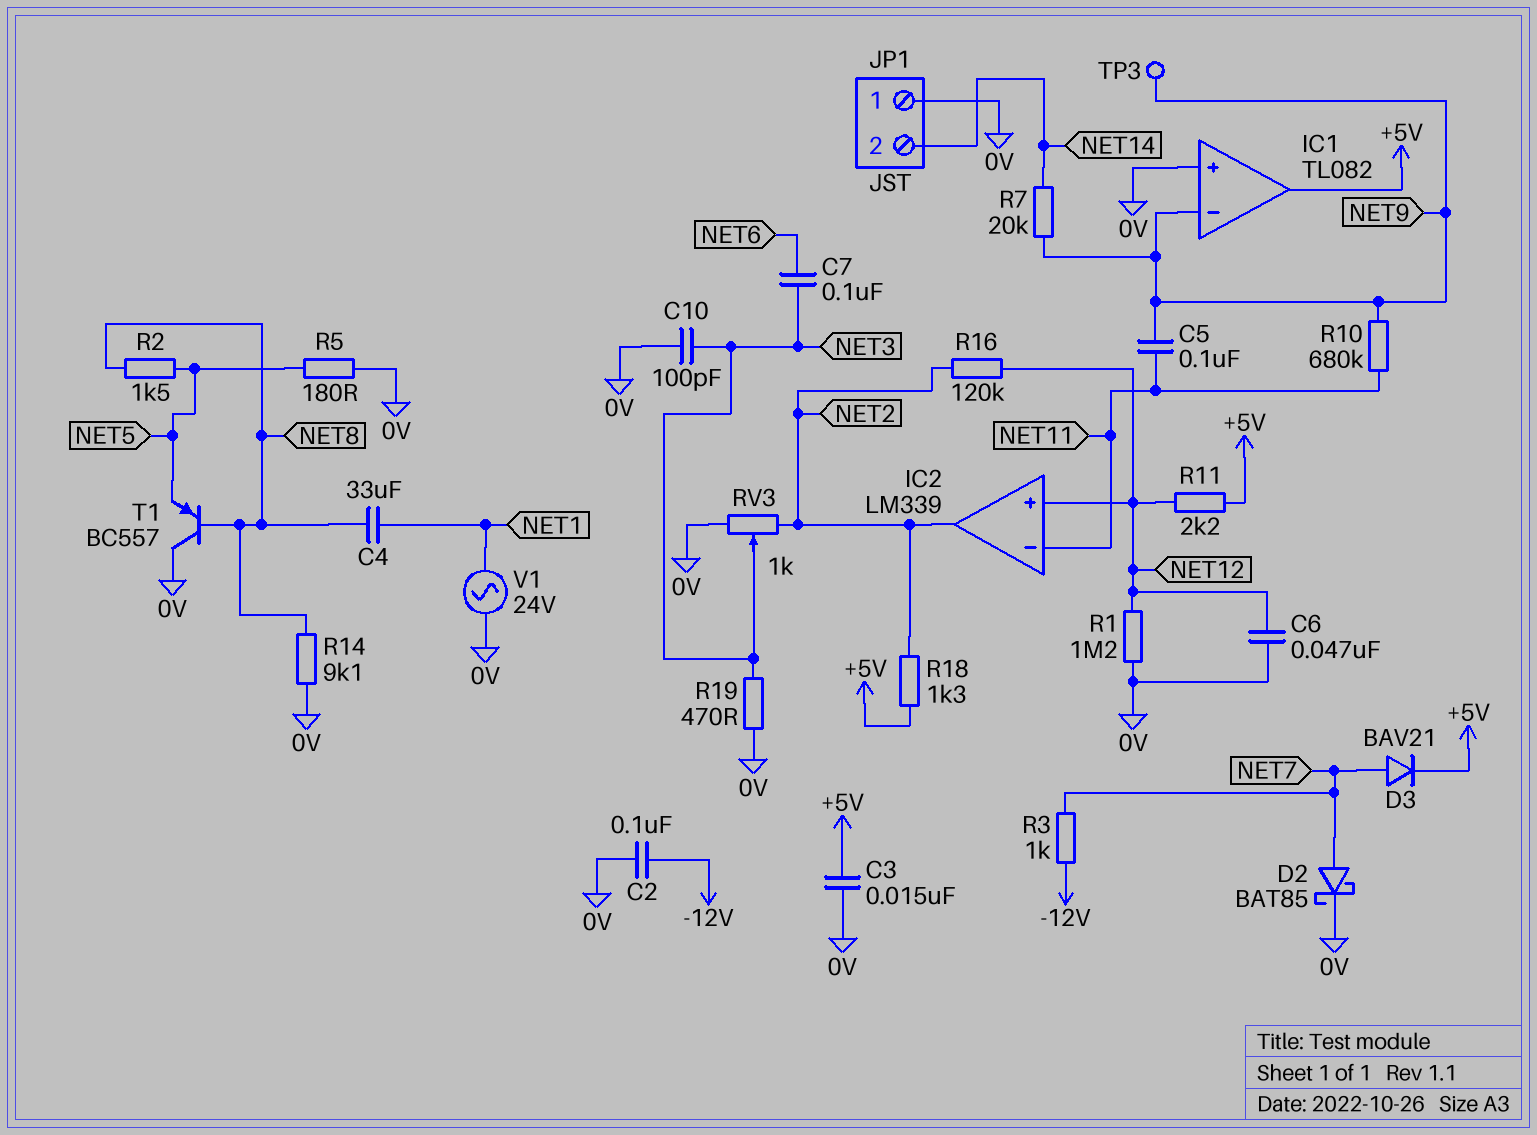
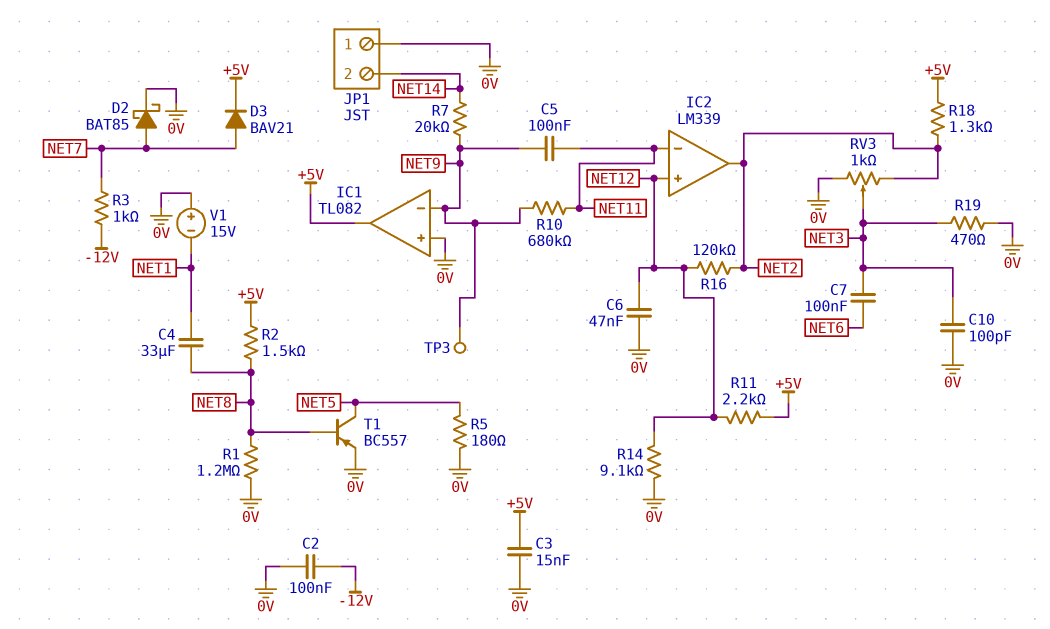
R1: 1.2M (0V, NET12) -> 1.2M (0V, NET8)
R2: 1.5k (NET5, NET8) -> 1.5k (+5V, NET8)
R14: 9.1k (0V, NET8) -> 9.1k (0V, NET12)
T1: PNP BC557 (B NET8, C 0V, E NET5) -> PNP BC557 (B NET8, C NET5, E 0V)
V1: AC 24V (0V, NET1) -> 15V (plus 0V, minus NET1)

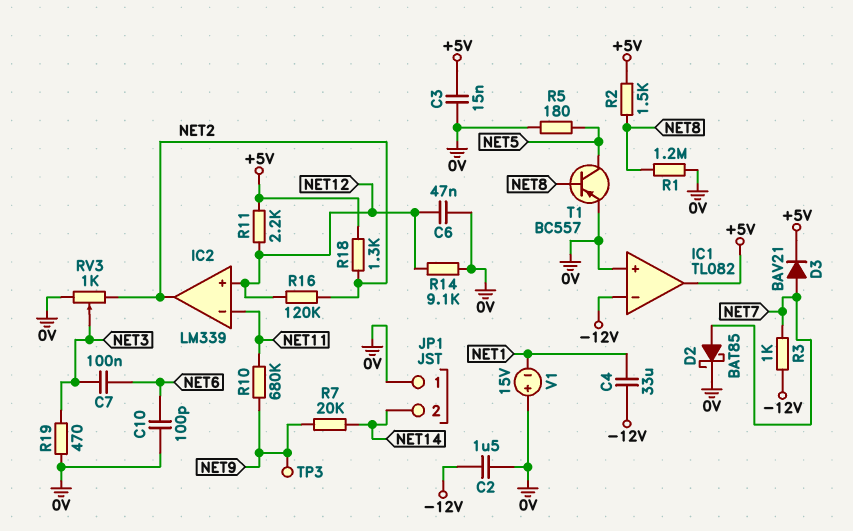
C2: 100nF (-12V, 0V) -> 1.5uF (-12V, 0V)
C4: 33uF (NET1, NET8) -> 33uF (-12V, NET1)
C5: 100nF (NET9, NET11) -> none
C10: 100pF (0V, NET3) -> 100pF (0V, NET6)
IC1 pin in-: NET9 -> -12V

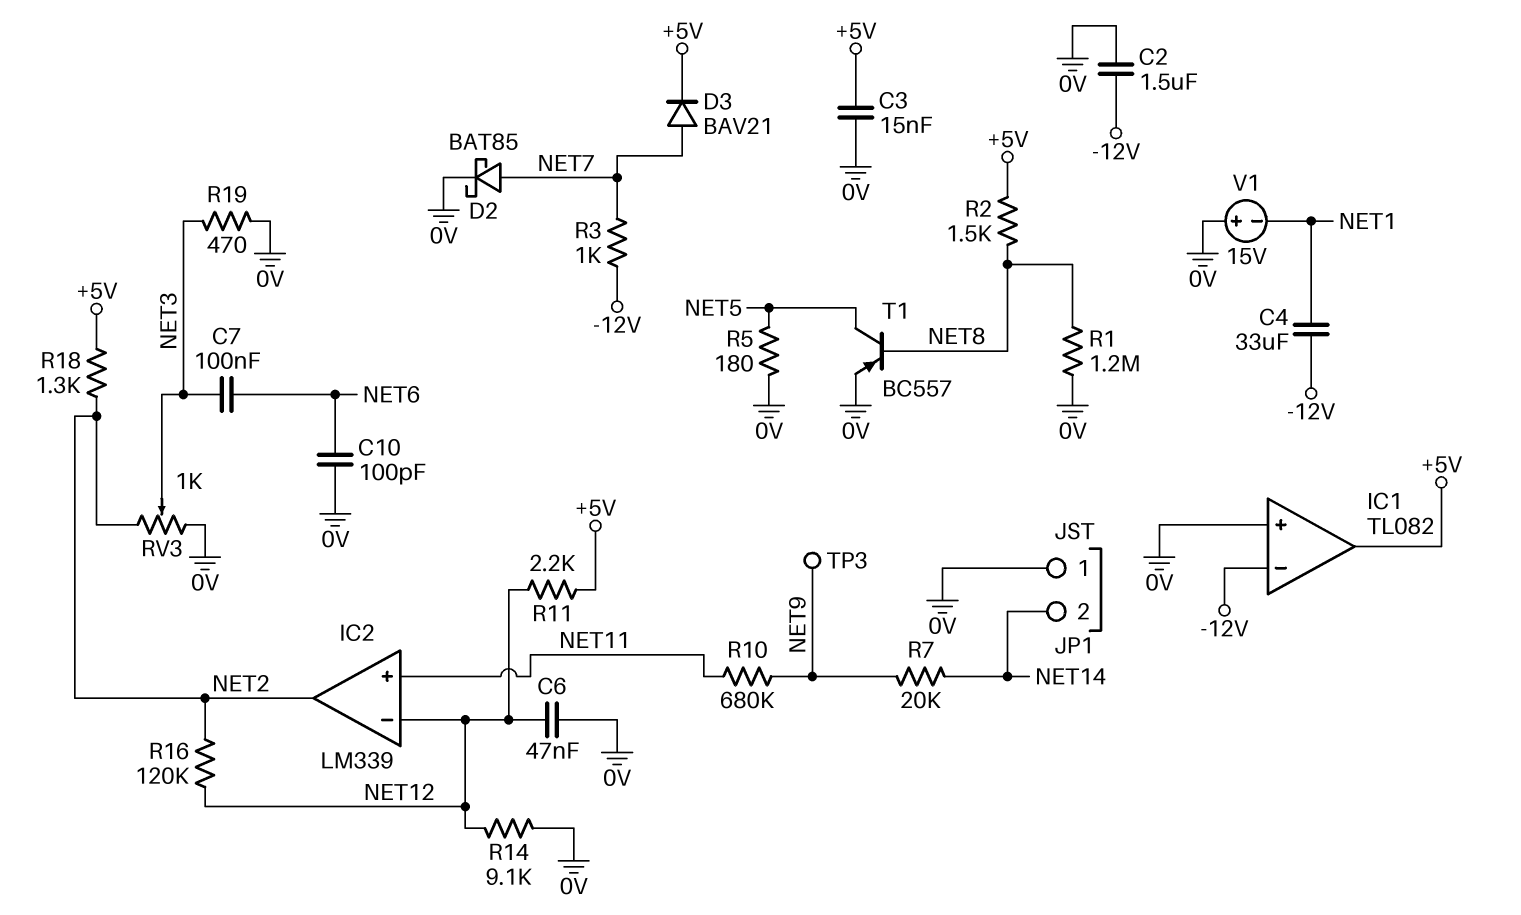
IC2 pin in+: NET12 -> NET11
IC2 pin in-: NET11 -> NET12

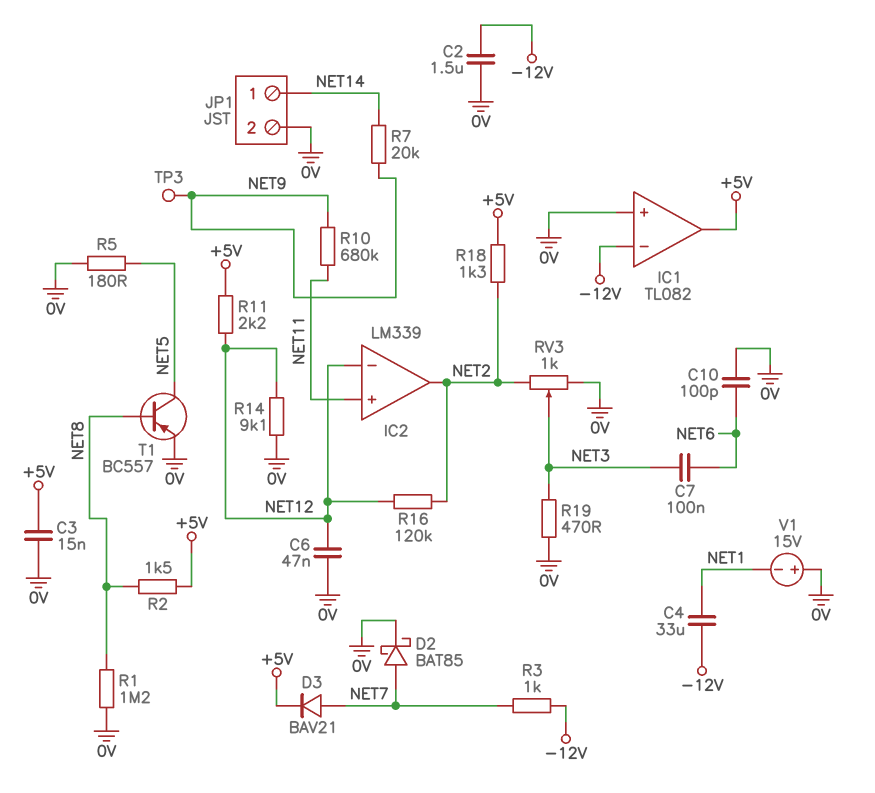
JP1 pin 1: 0V -> NET14
JP1 pin 2: NET14 -> 0V

